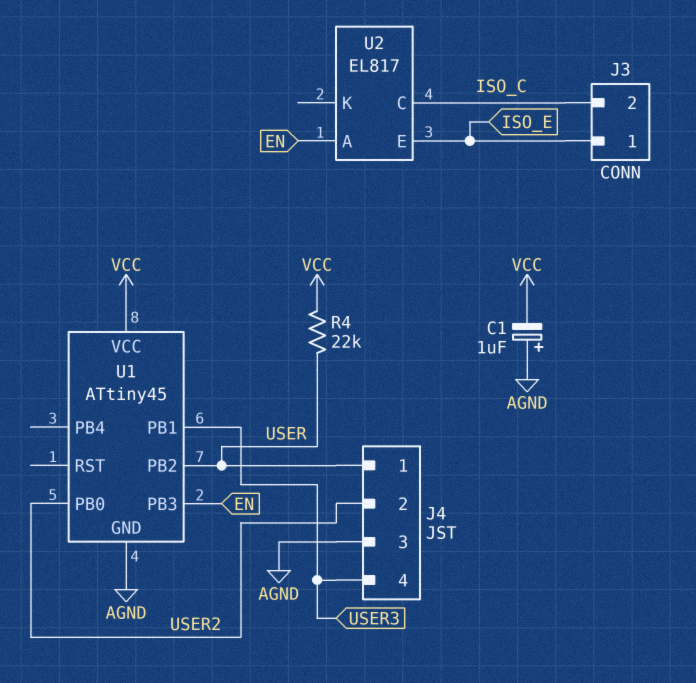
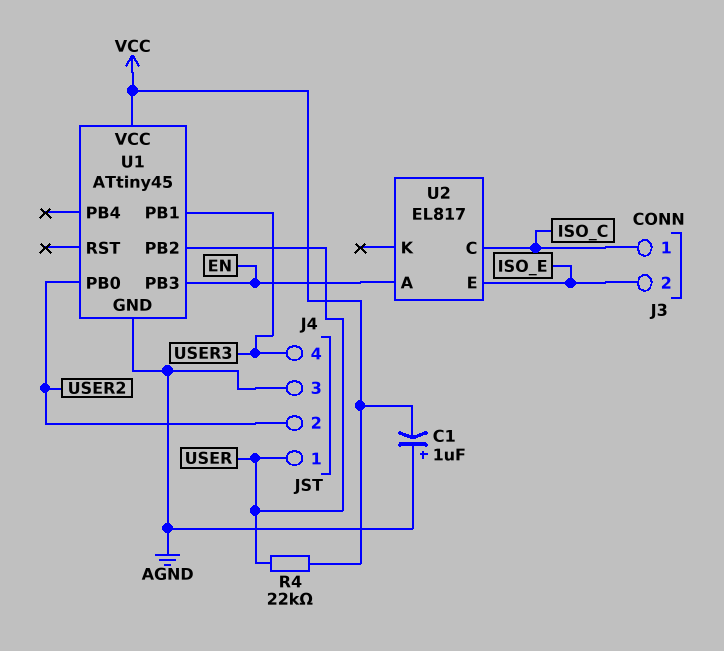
J3 pin 1: ISO_E -> ISO_C
J3 pin 2: ISO_C -> ISO_E

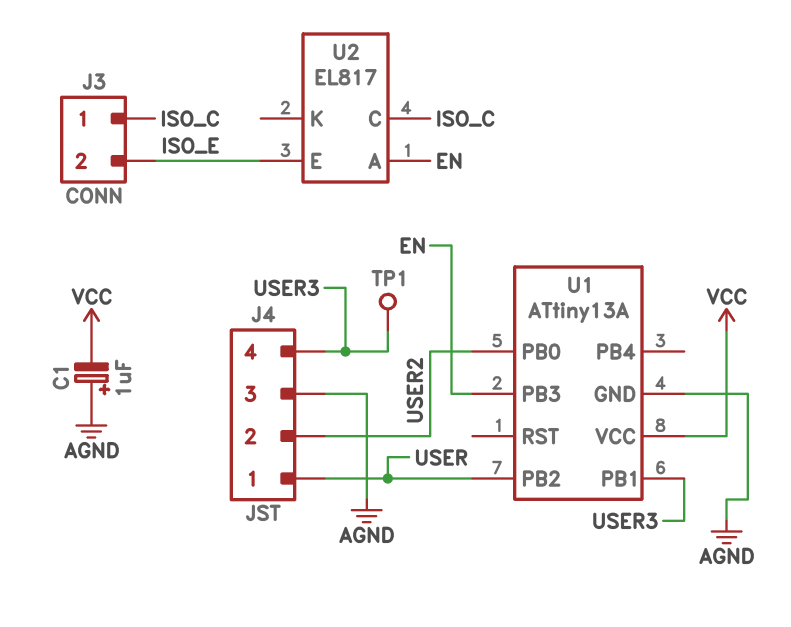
R4: 22k (USER, VCC) -> none
TP1: none -> test point (USER3)
U1: ATtiny45 -> ATtiny13A

